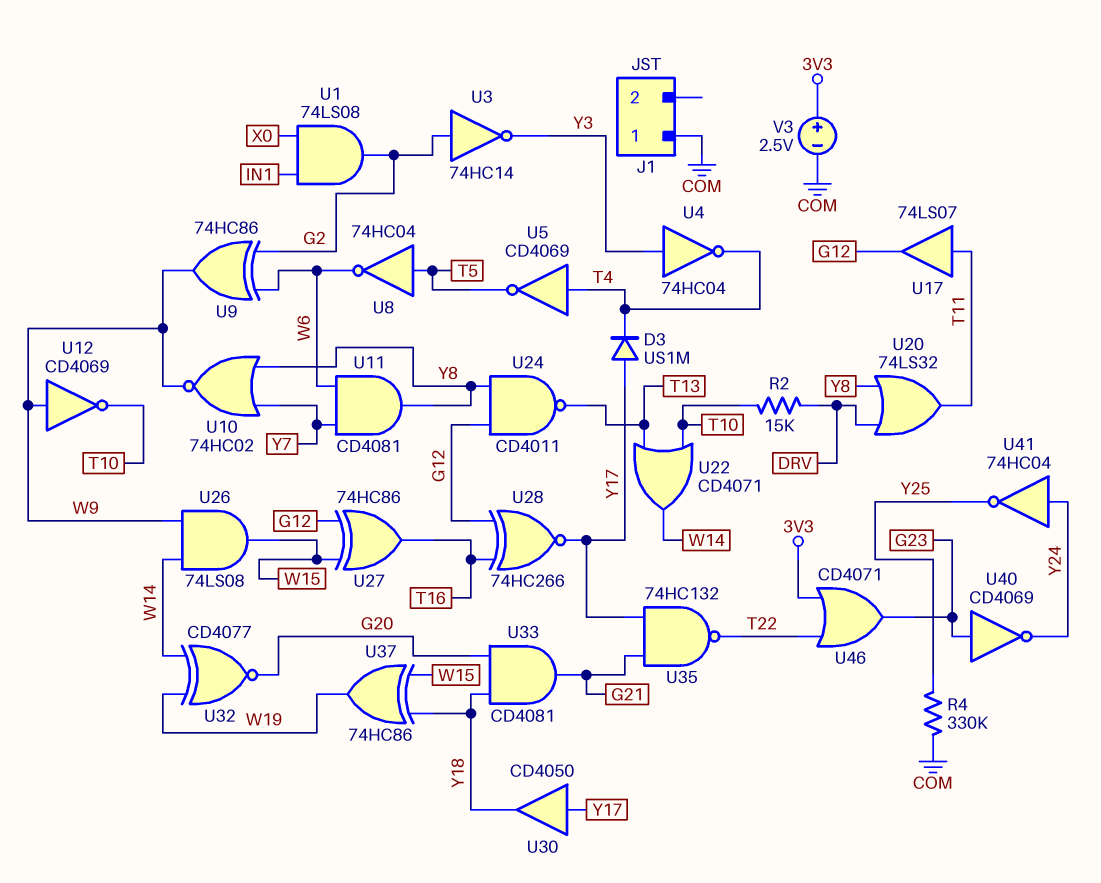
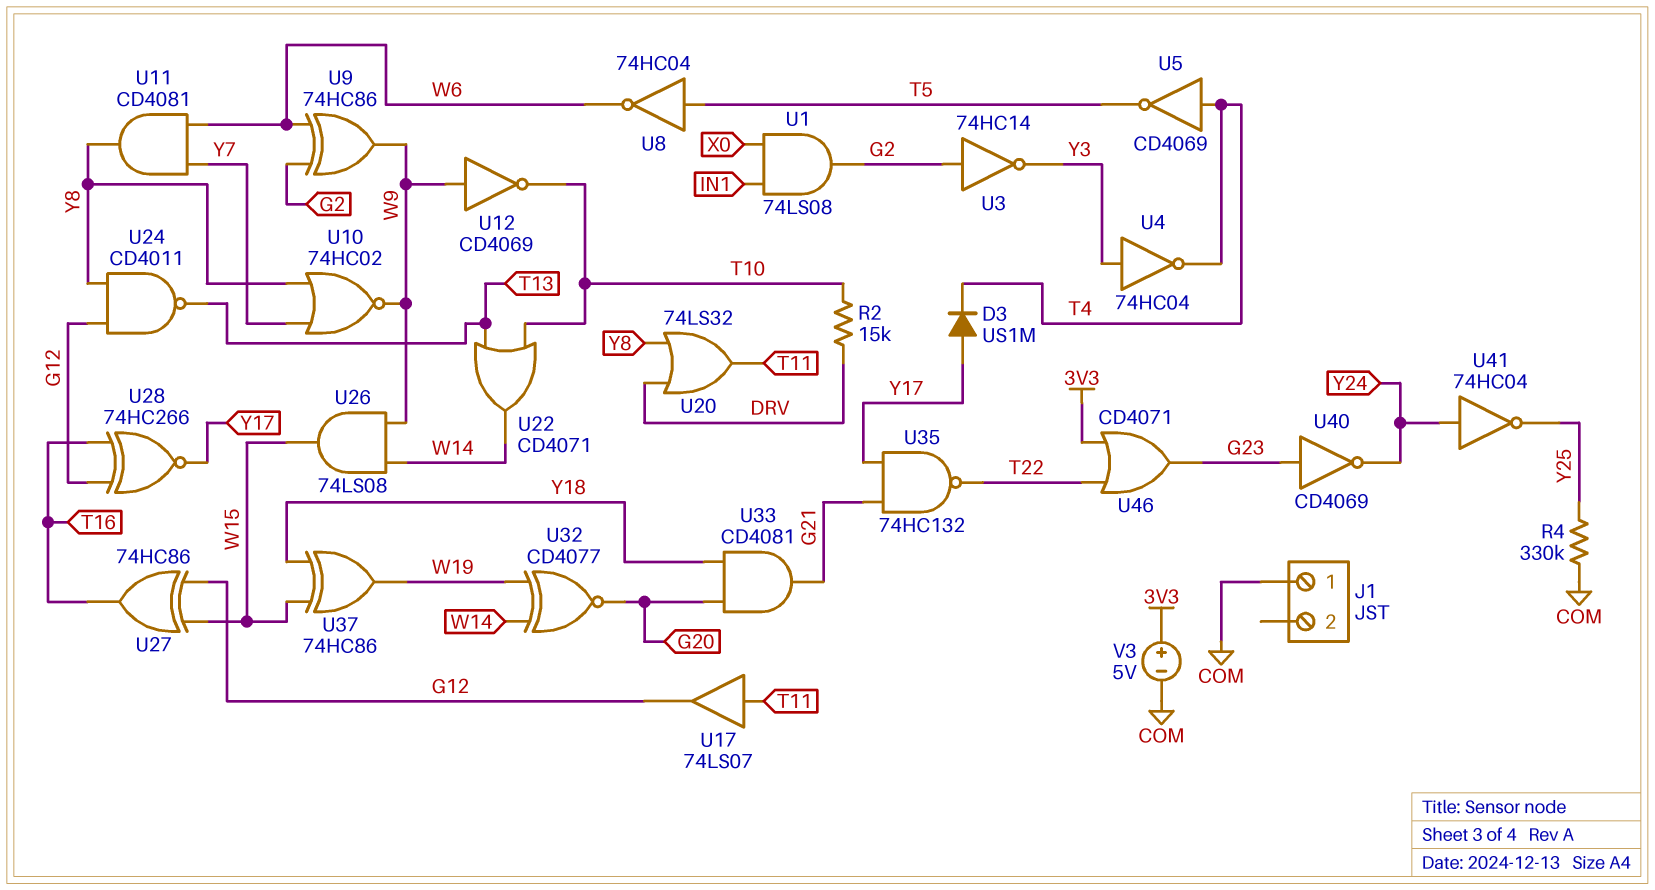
U30: buffer CD4050 (in Y17, out Y18) -> none
V3: 2.5V (plus 3V3, minus COM) -> 5V (plus 3V3, minus COM)

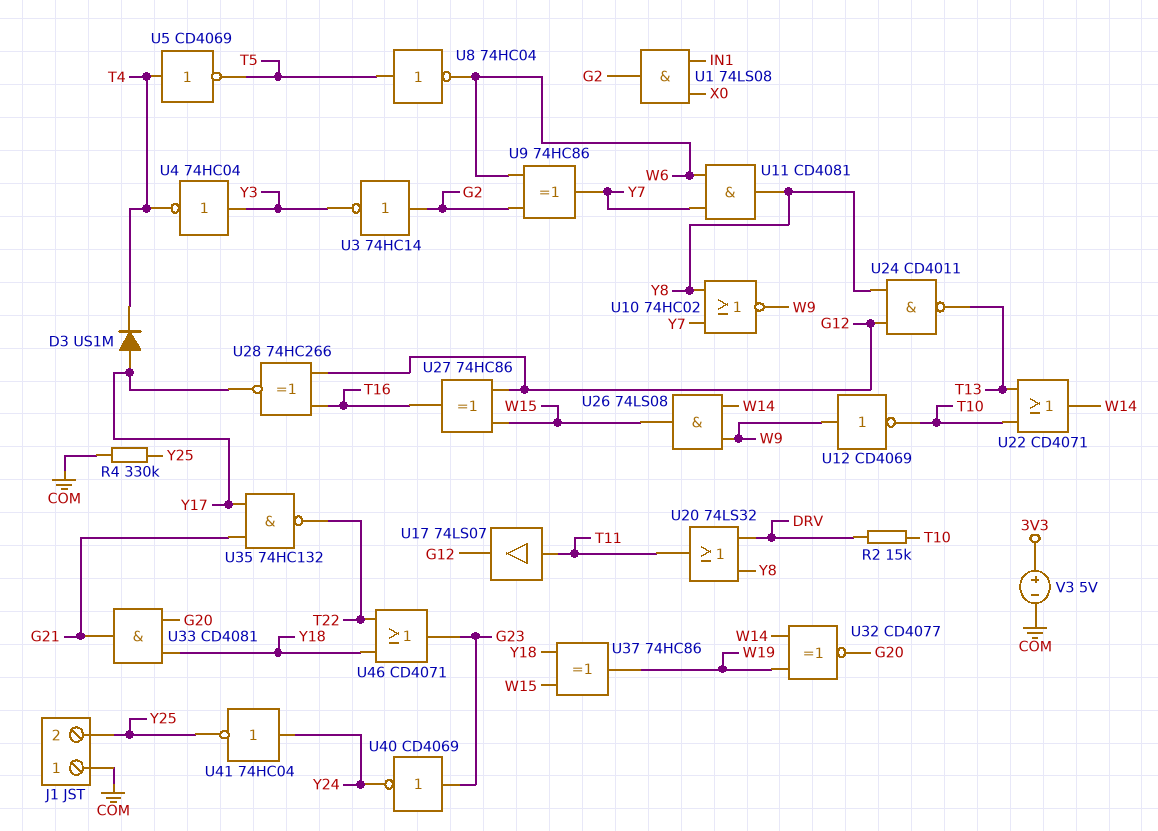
J1 pin 2: none -> Y25
U9: XOR 74HC86 (in G2, in W6, out W9) -> XOR 74HC86 (in G2, in W6, out Y7)
U46: OR CD4071 (in 3V3, in T22, out G23) -> OR CD4071 (in T22, in Y18, out G23)

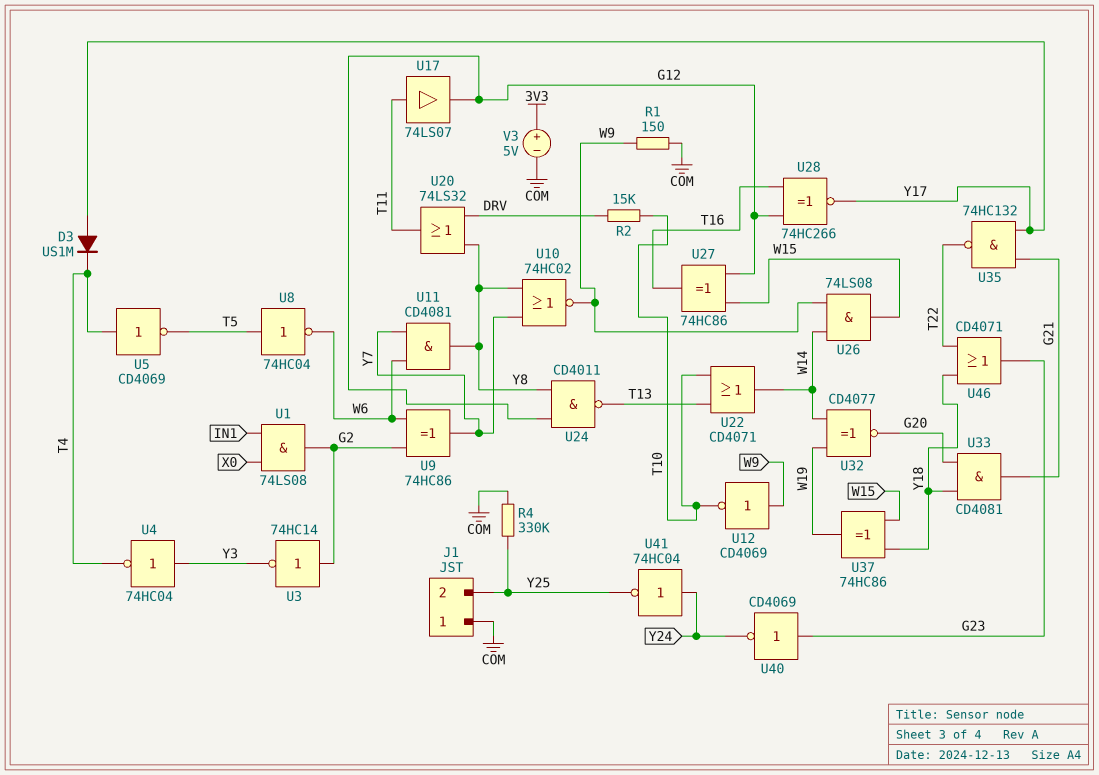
R1: none -> 150 (COM, W9)

